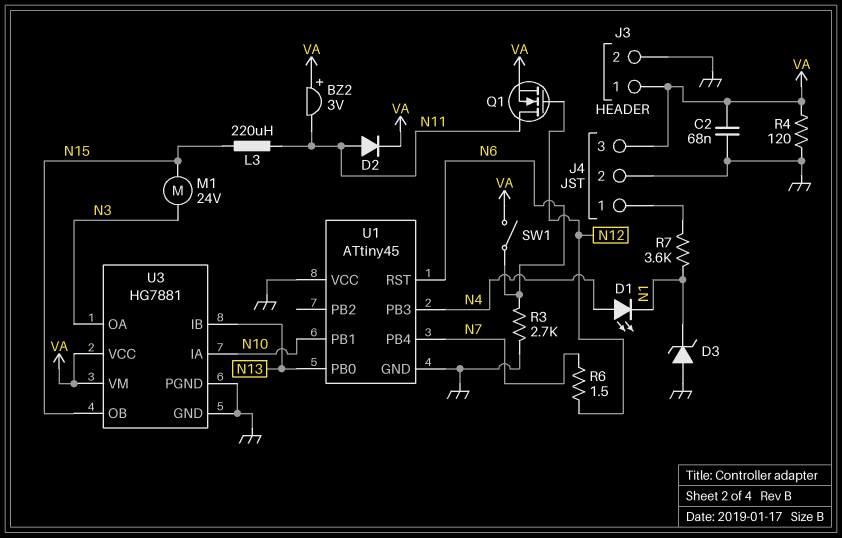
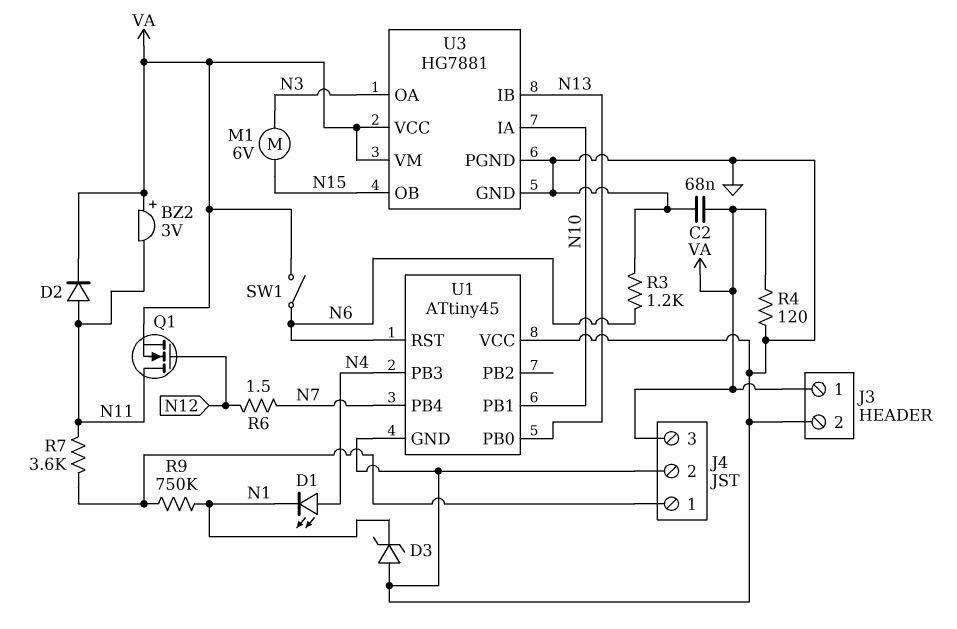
L3: 220uH (N11, N15) -> none
M1: motor 24V (N3, N15) -> motor 6V (N3, N15)
R3: 2.7k (GND, N6) -> 1.2k (GND, N6)
R7: 3.6k (J4/1, N1) -> 3.6k (J4/1, N11)
R9: none -> 750k (J4/1, N1)

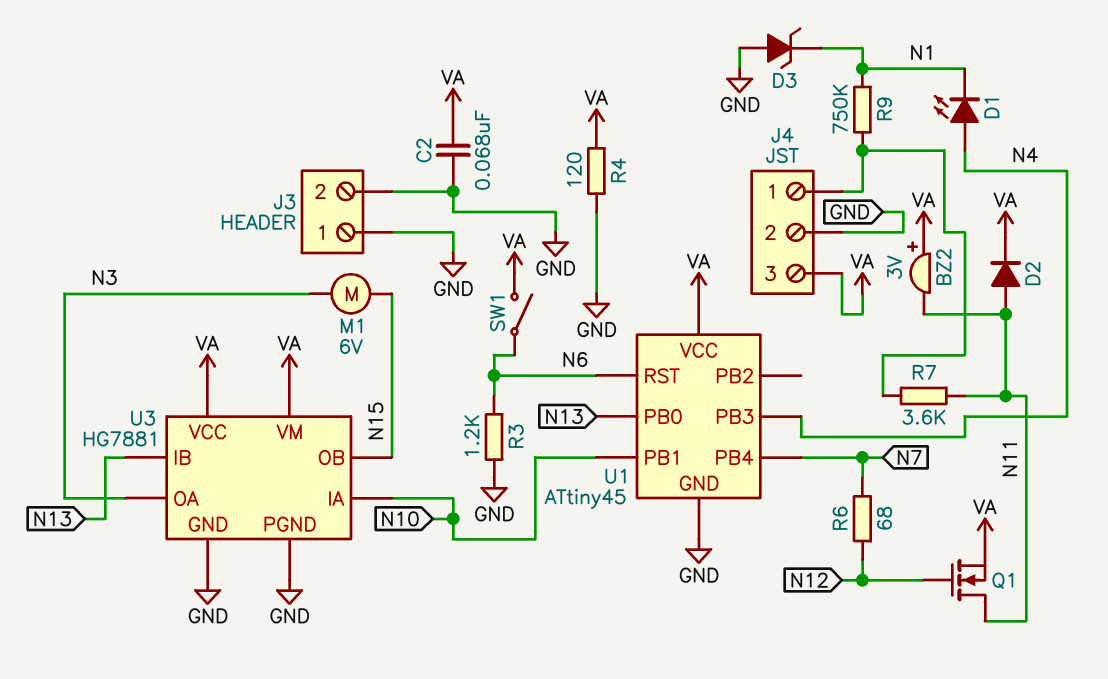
J3 pin 1: VA -> GND
R6: 1.5 (N7, N12) -> 68 (N7, N12)
U1 pin VCC: GND -> VA

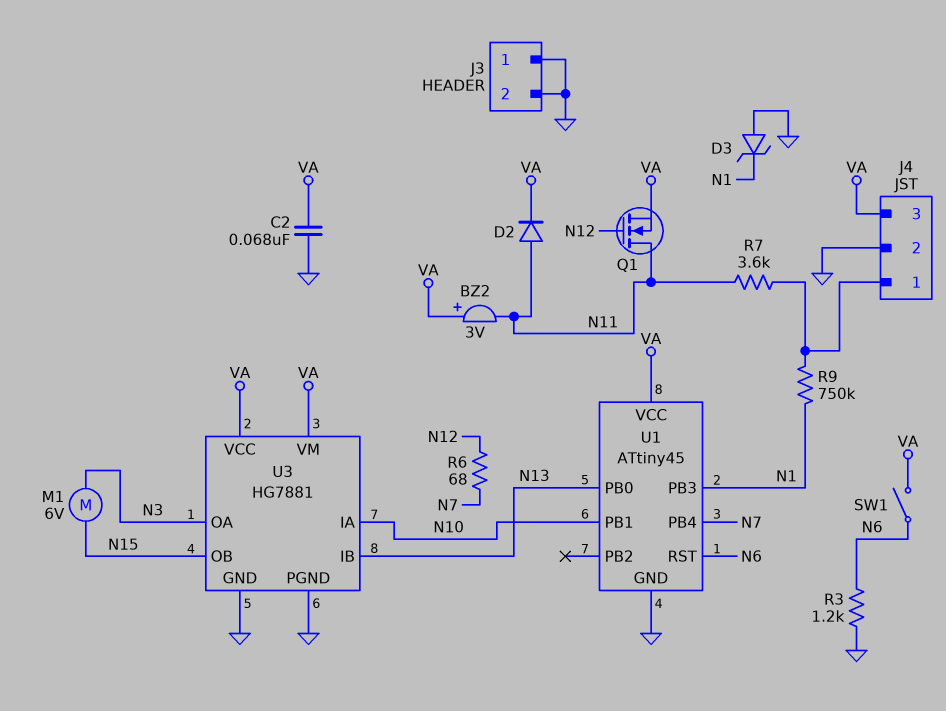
D1: LED (A N4, K N1) -> none
R4: 120 (GND, VA) -> none
U1 pin PB3: N4 -> N1

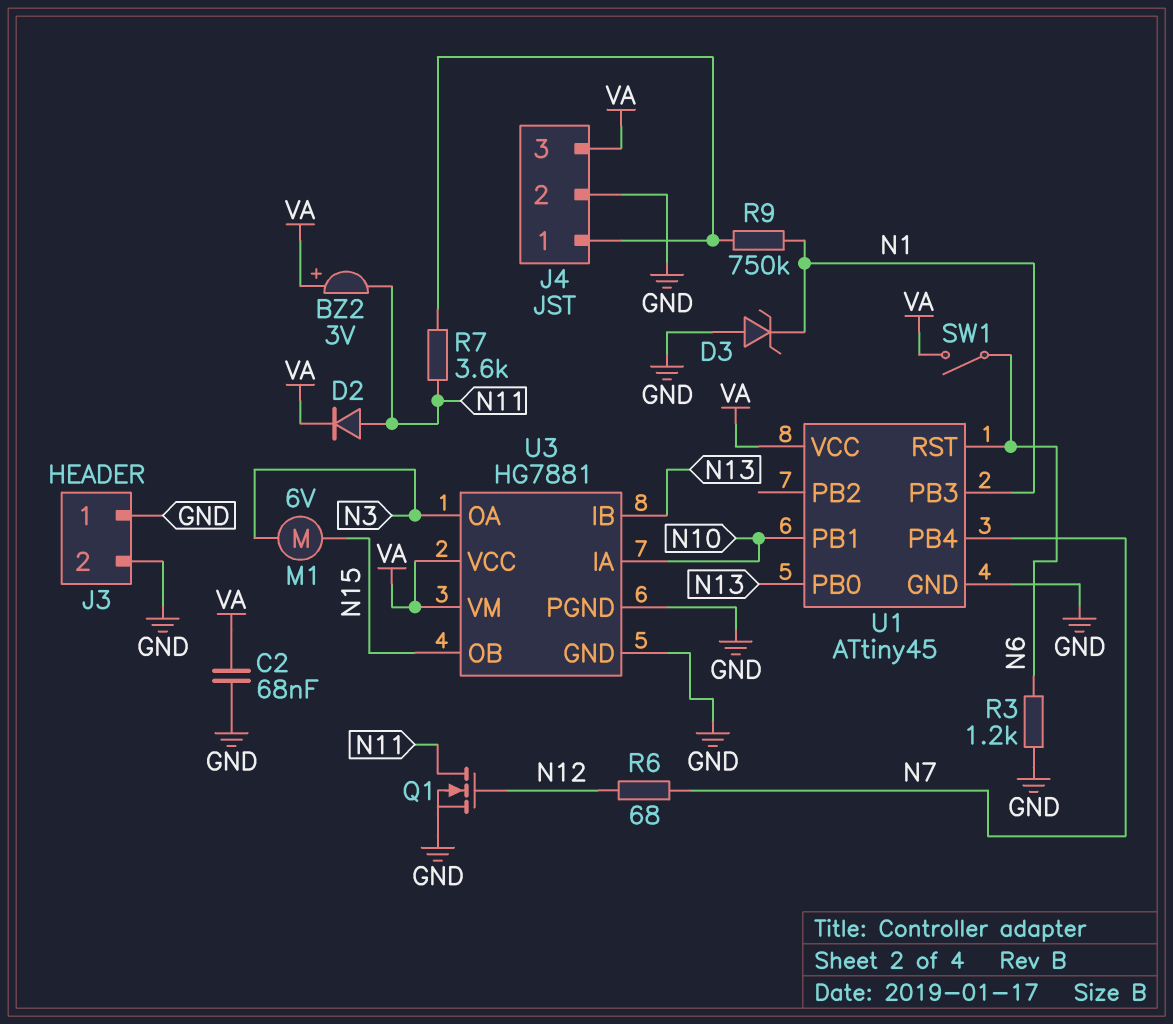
Q1: NMOS (G N12, D N11, S VA) -> NMOS (G N12, D N11, S GND)

